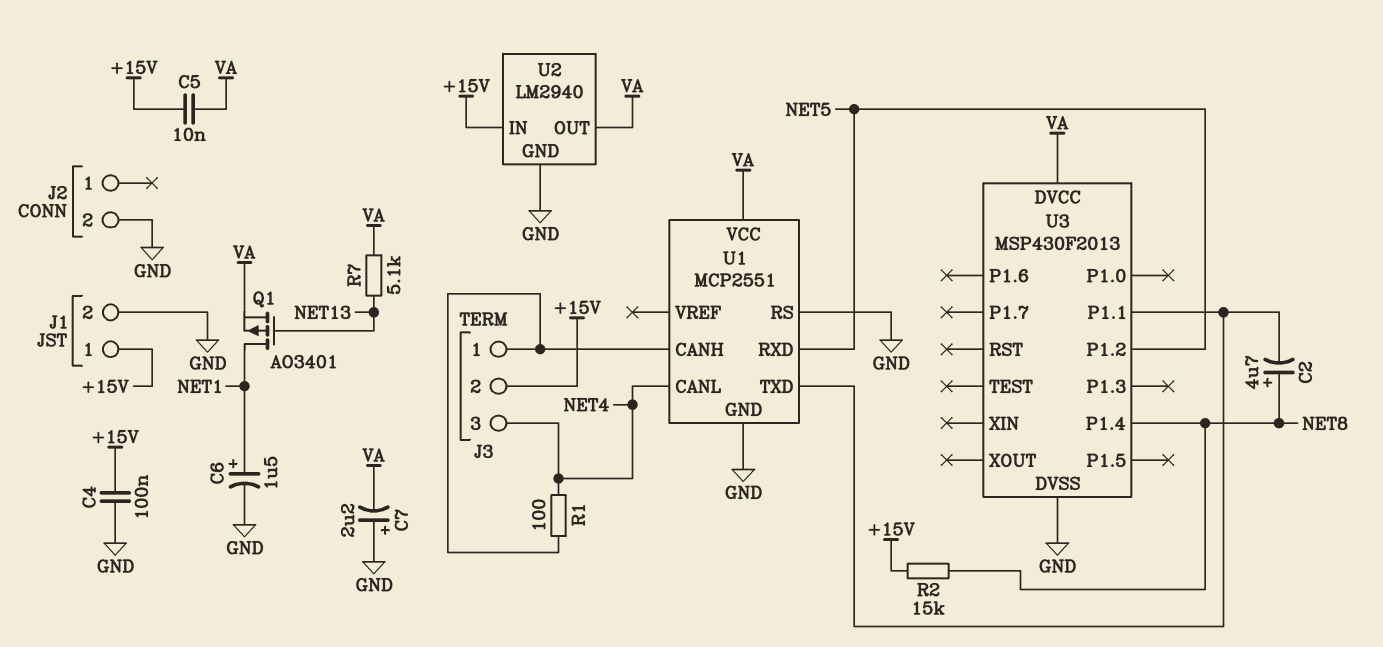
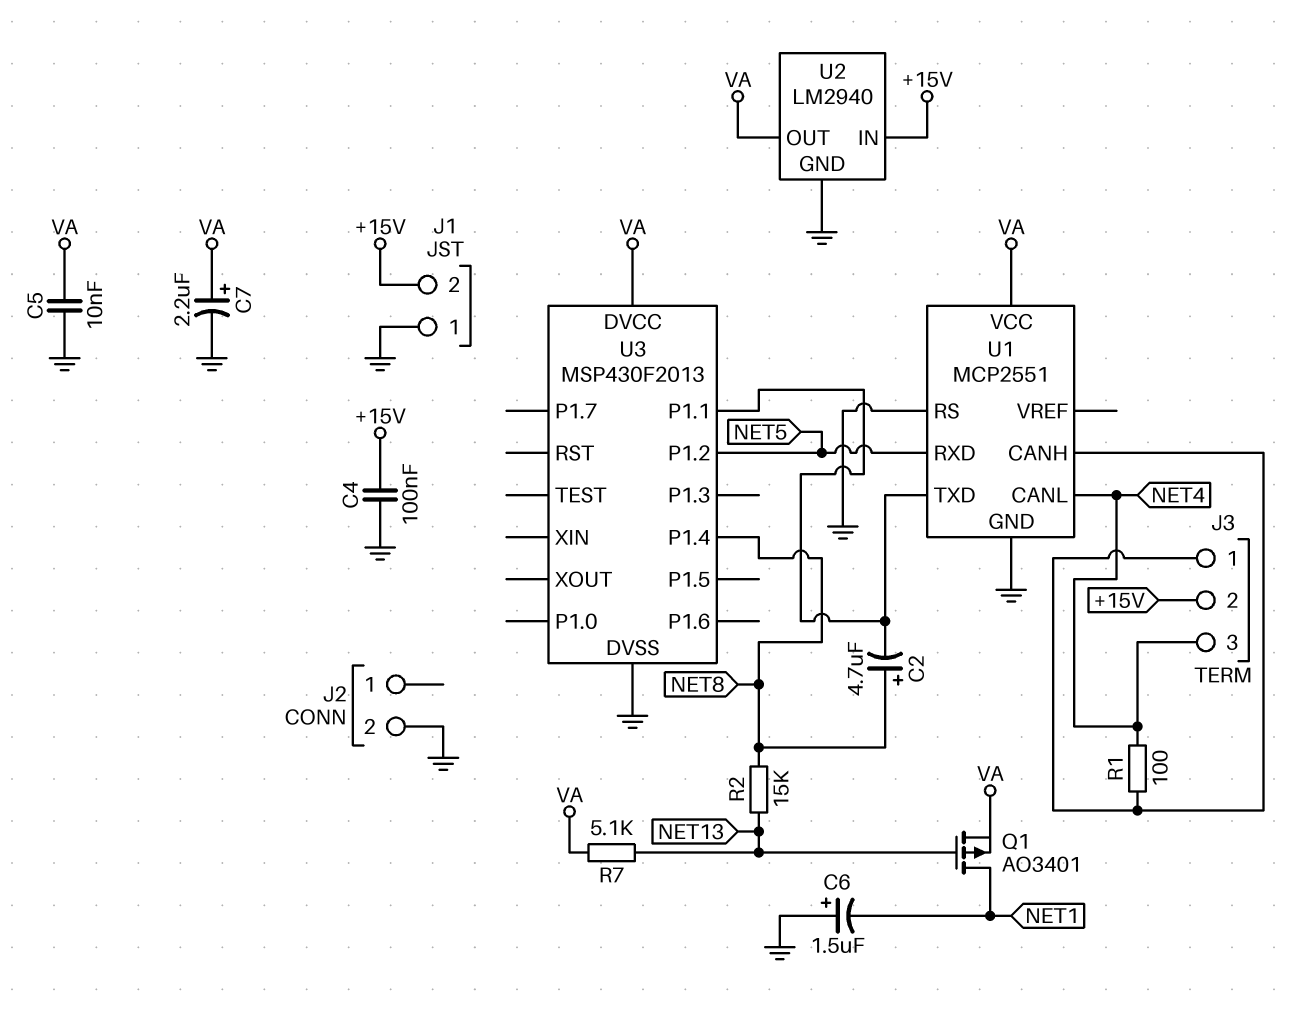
C5: 10nF (+15V, VA) -> 10nF (GND, VA)
C6: 1.5uF (plus NET1, minus GND) -> 1.5uF (plus GND, minus NET1)
C7: 2.2uF (plus GND, minus VA) -> 2.2uF (plus VA, minus GND)
J1 pin 1: +15V -> GND
J1 pin 2: GND -> +15V
R2: 15k (+15V, NET8) -> 15k (NET8, NET13)

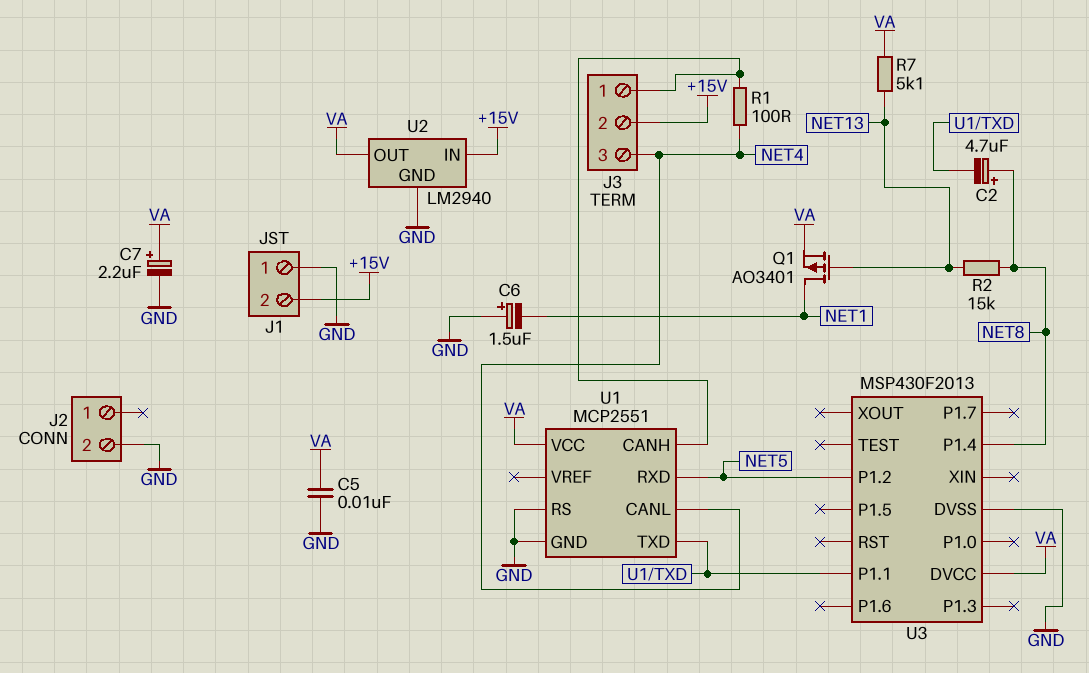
C4: 100nF (+15V, GND) -> none

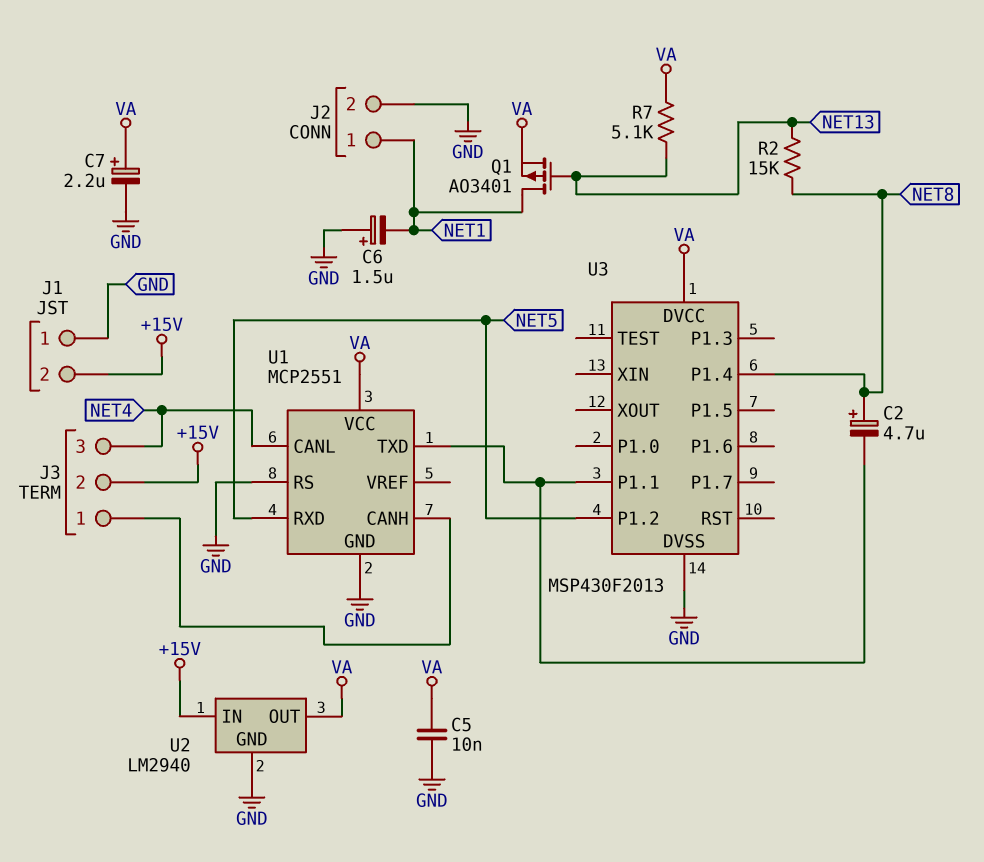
J2 pin 1: none -> NET1
R1: 100 (J3/1, NET4) -> none

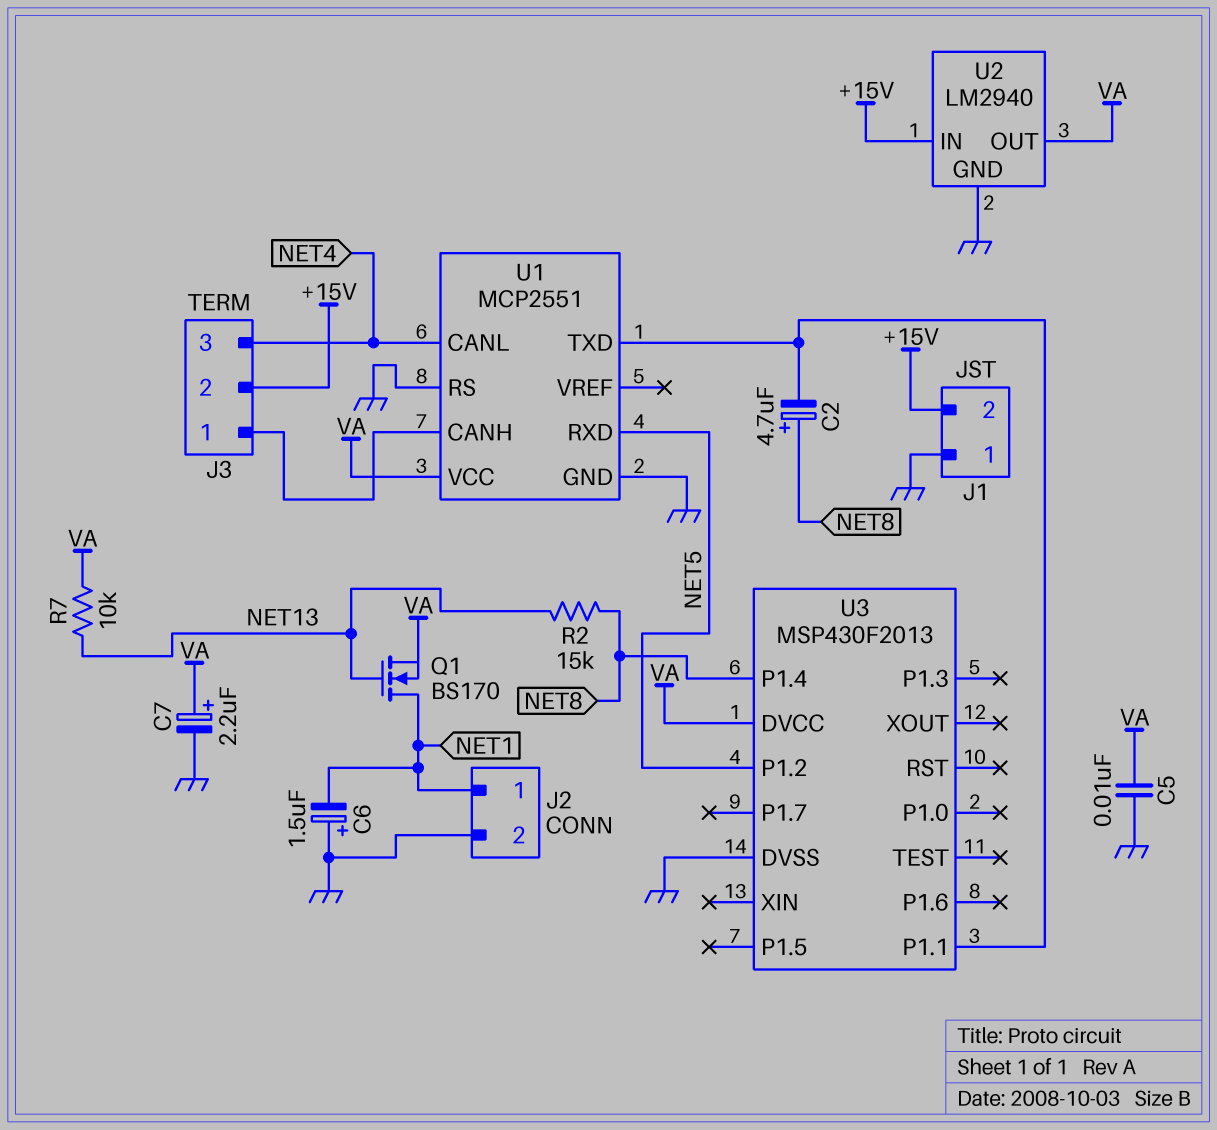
Q1: PMOS AO3401 (G NET13, D NET1, S VA) -> NMOS BS170 (G NET13, D NET1, S VA)
R7: 5.1k (NET13, VA) -> 10k (NET13, VA)

